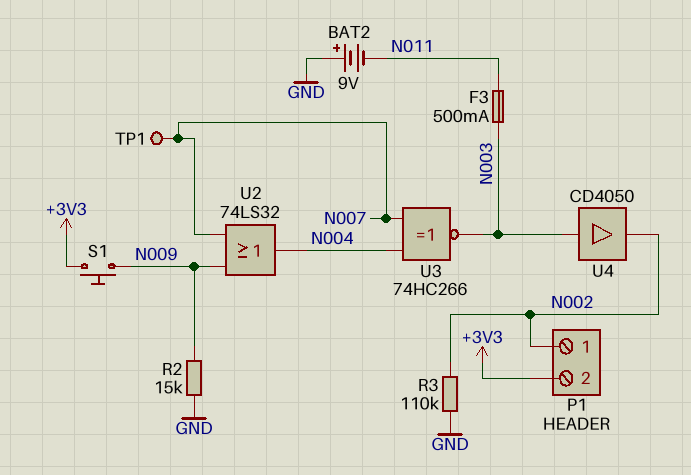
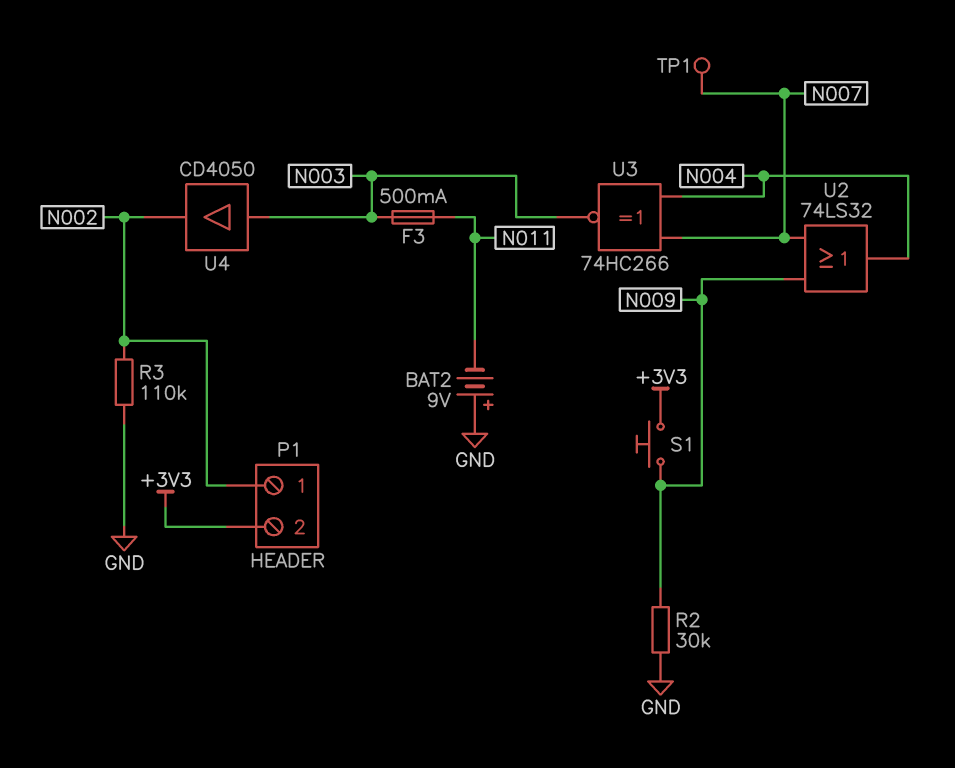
R2: 15k (GND, N009) -> 30k (GND, N009)

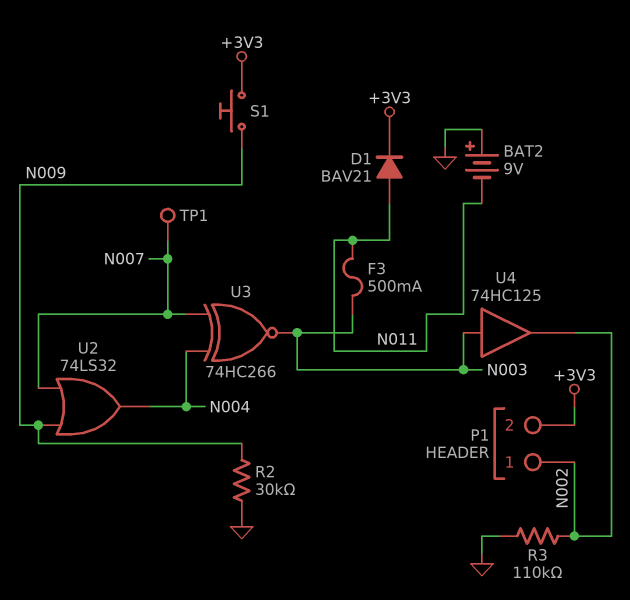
D1: none -> diode BAV21 (A N011, K +3V3)
U4: buffer CD4050 (in N003, out N002) -> buffer 74HC125 (in N003, out N002)

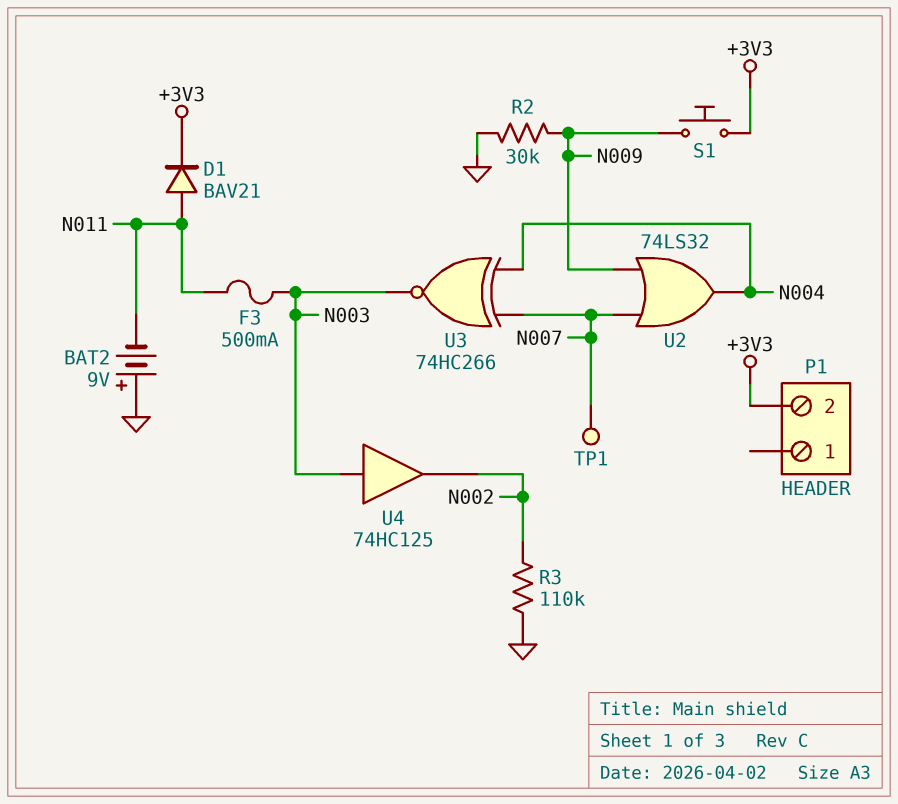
P1 pin 1: N002 -> none

